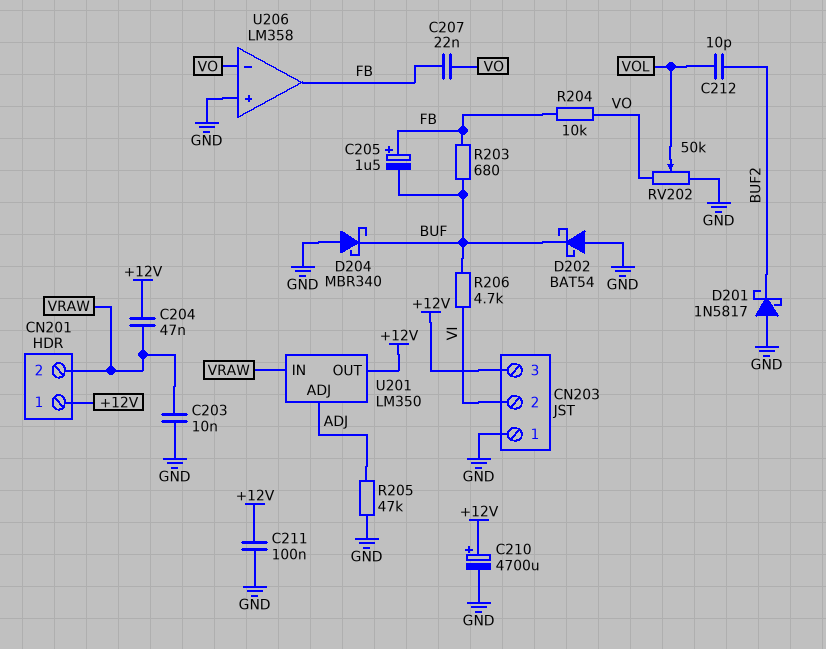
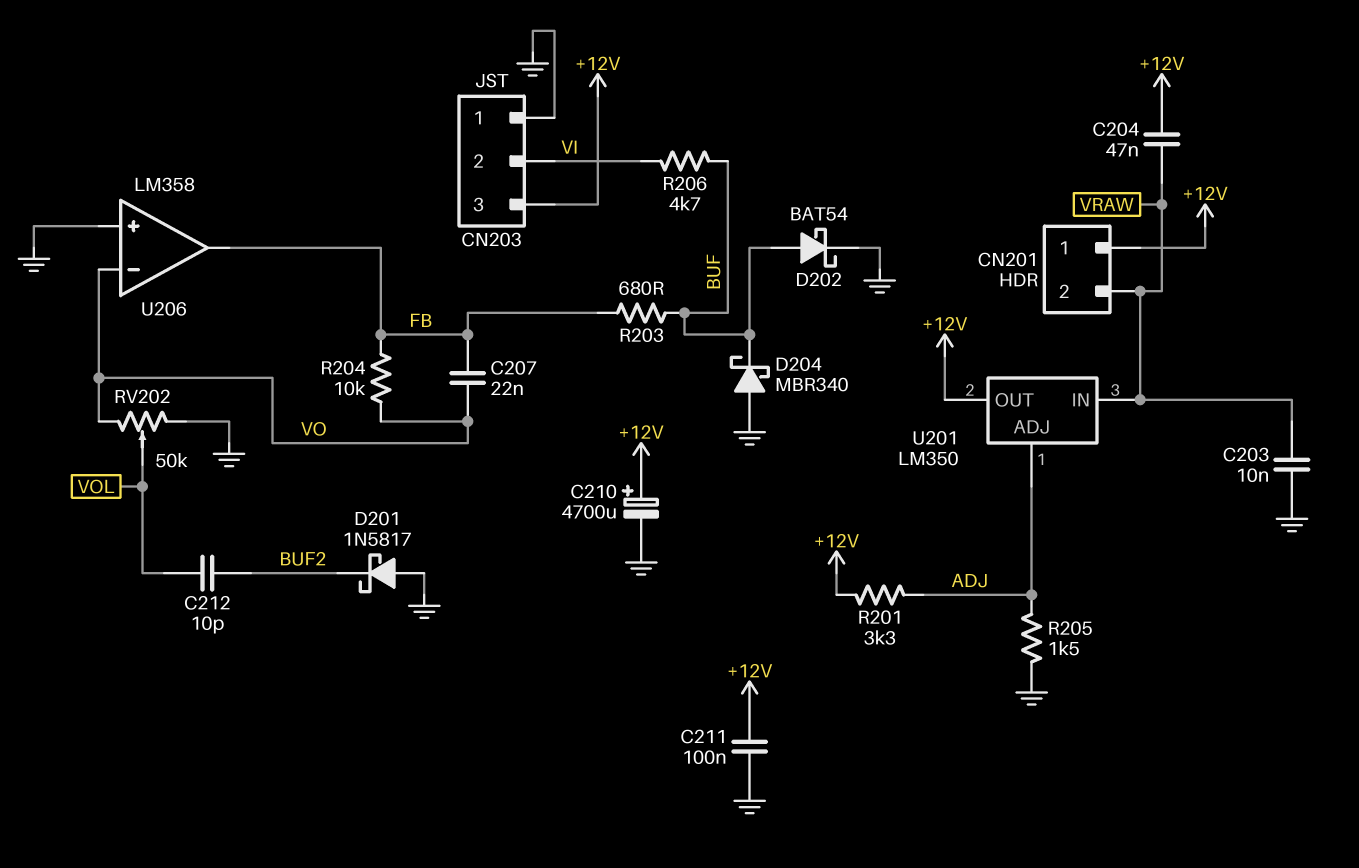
C205: 1.5uF (plus FB, minus BUF) -> none
D202: schottky BAT54 (A GND, K BUF) -> schottky BAT54 (A BUF, K GND)
R201: none -> 3.3k (+12V, ADJ)
R205: 47k (ADJ, GND) -> 1.5k (ADJ, GND)

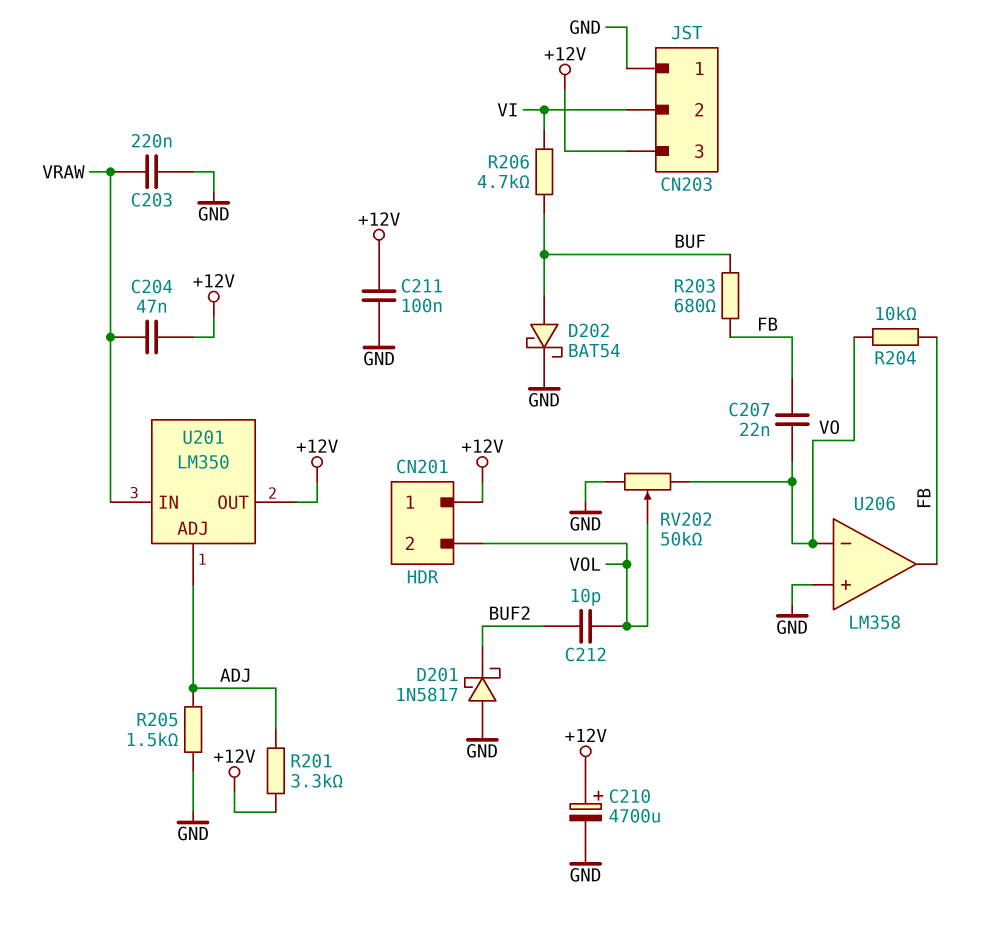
C203: 10nF (GND, VRAW) -> 220nF (GND, VRAW)
CN201 pin 2: VRAW -> VOL
D204: schottky MBR340 (A GND, K BUF) -> none

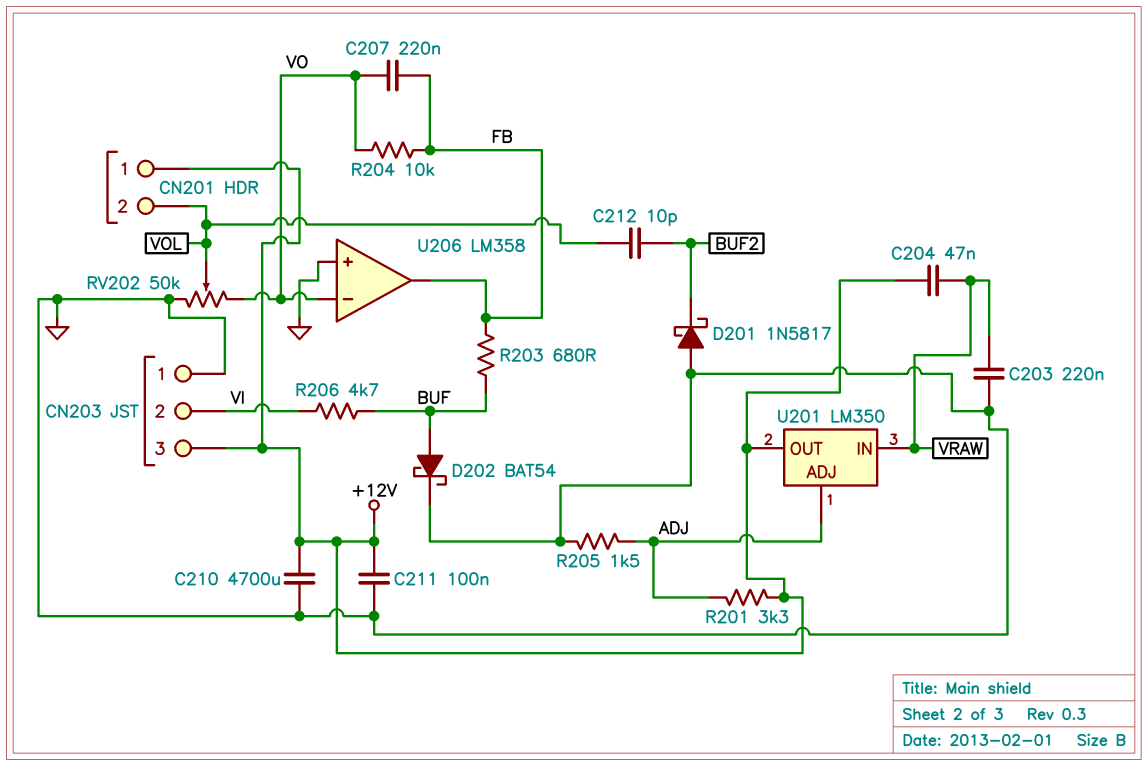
C207: 22nF (FB, VO) -> 220nF (FB, VO)
C210: 4700uF (plus +12V, minus GND) -> 4700uF (+12V, GND)

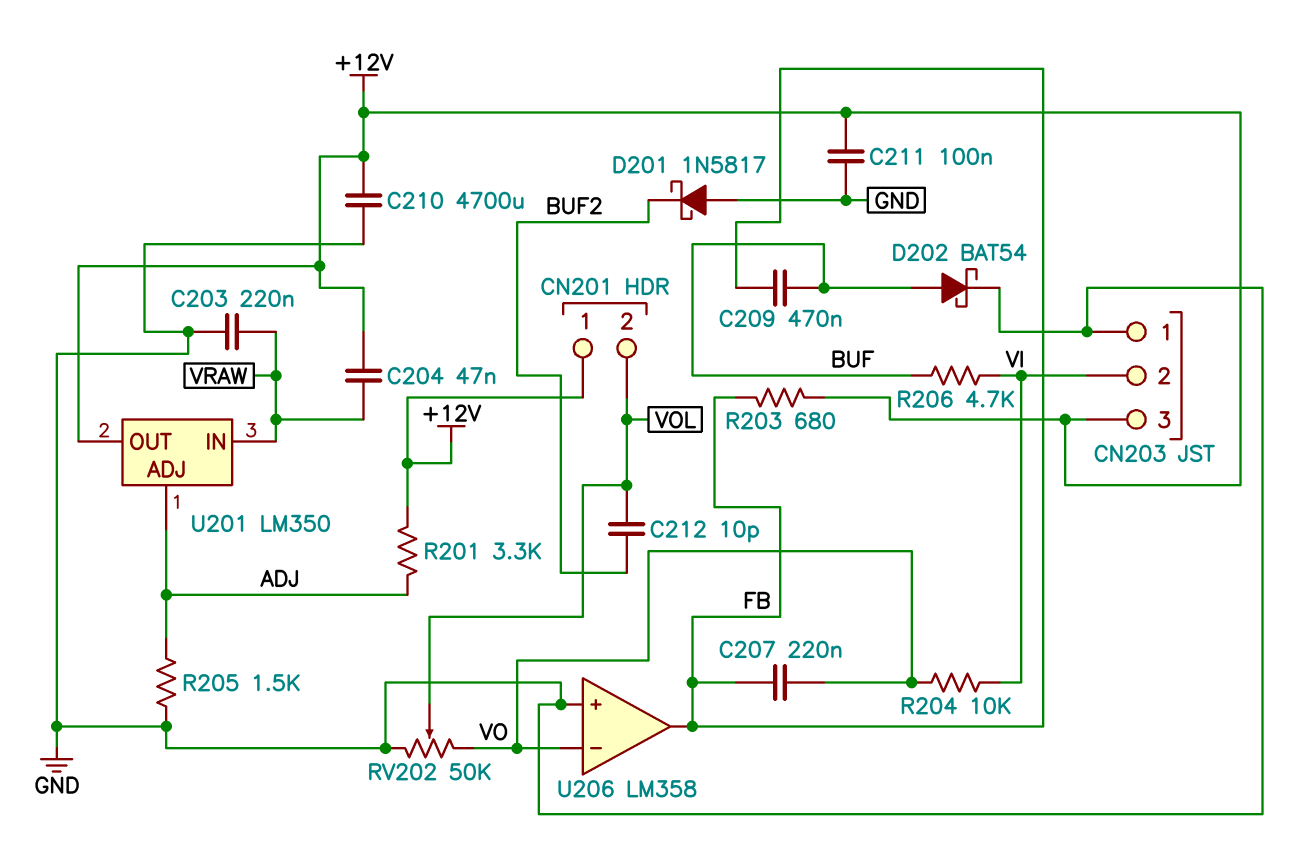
C209: none -> 470nF (BUF, FB)
R203: 680 (BUF, FB) -> 680 (+12V, FB)
R204: 10k (FB, VO) -> 10k (VI, VO)

